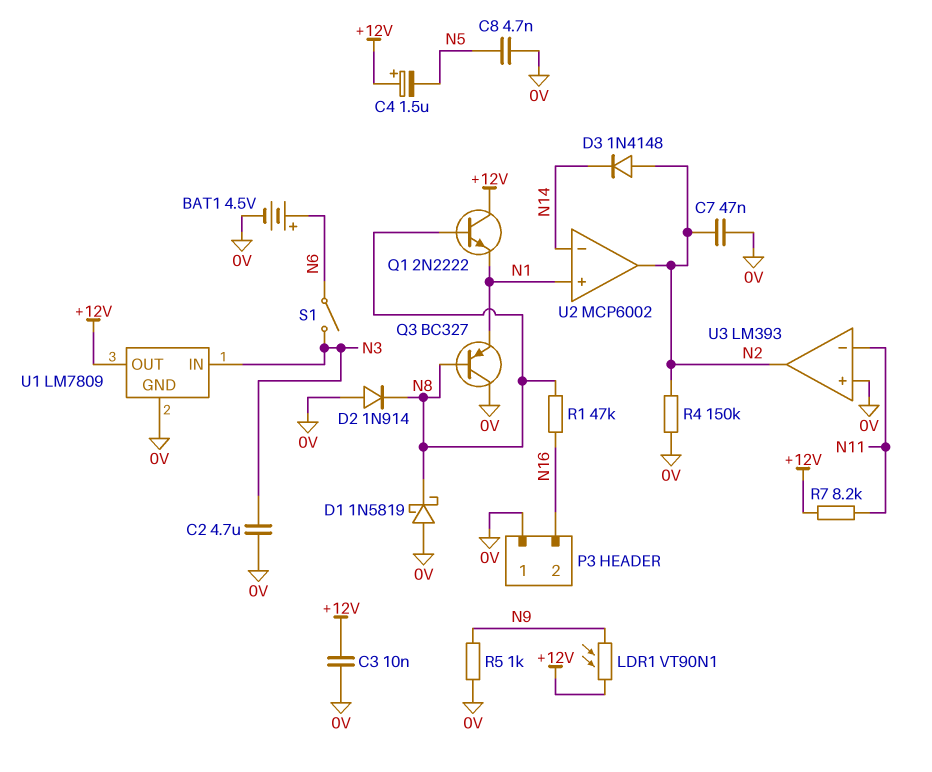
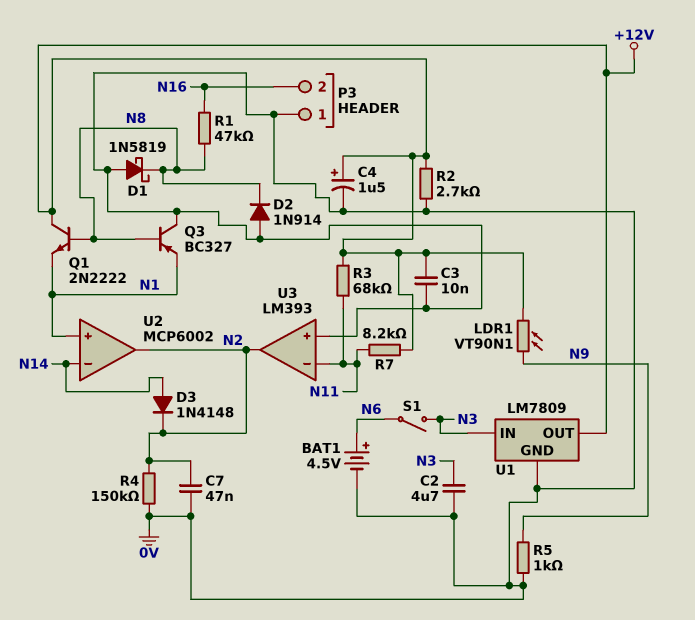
C4: 1.5uF (plus +12V, minus N5) -> 1.5uF (plus +12V, minus 0V)
C8: 4.7nF (0V, N5) -> none
D3: diode 1N4148 (A N2, K N14) -> diode 1N4148 (A N14, K N2)
R2: none -> 2.7k (+12V, 0V)
R3: none -> 68k (+12V, N11)

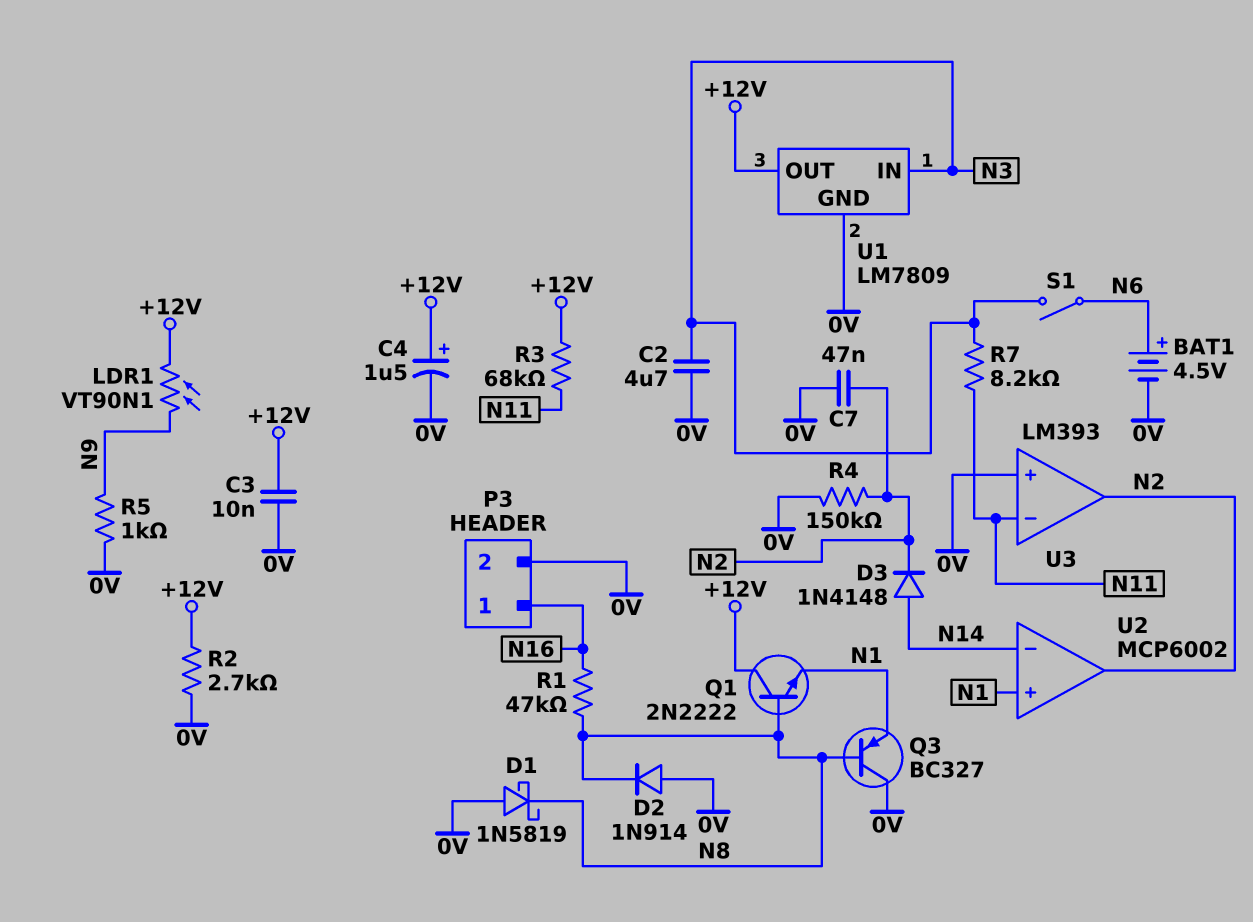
P3 pin 1: 0V -> N16
P3 pin 2: N16 -> 0V
R7: 8.2k (+12V, N11) -> 8.2k (N3, N11)

